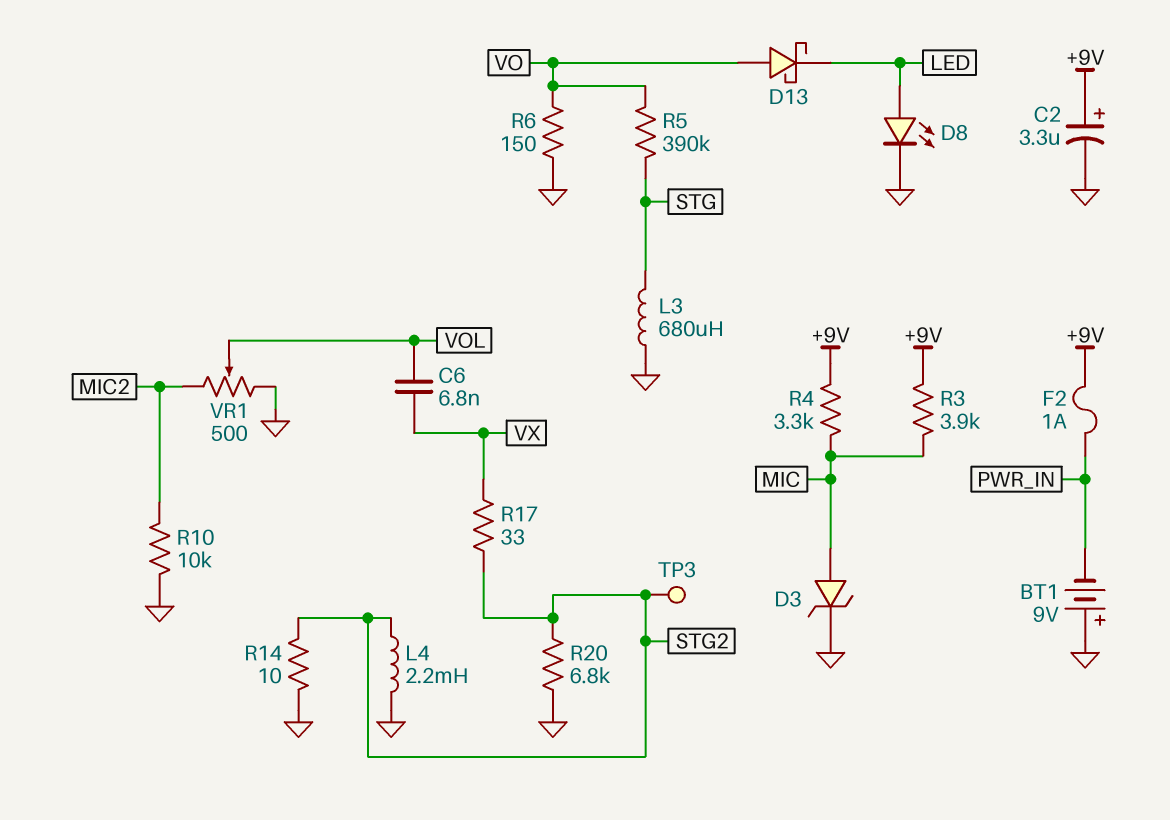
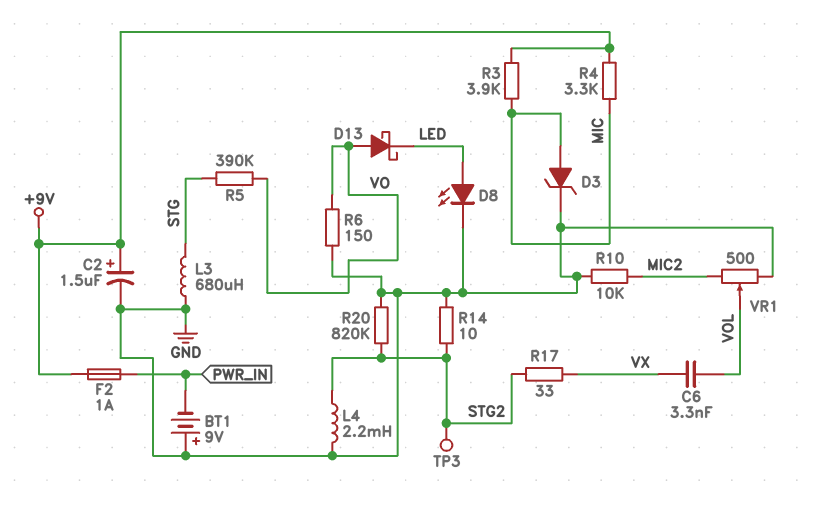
C2: 3.3uF (plus +9V, minus GND) -> 1.5uF (plus +9V, minus GND)
C6: 6.8nF (VOL, VX) -> 3.3nF (VOL, VX)
R20: 6.8k (GND, STG2) -> 820k (GND, STG2)

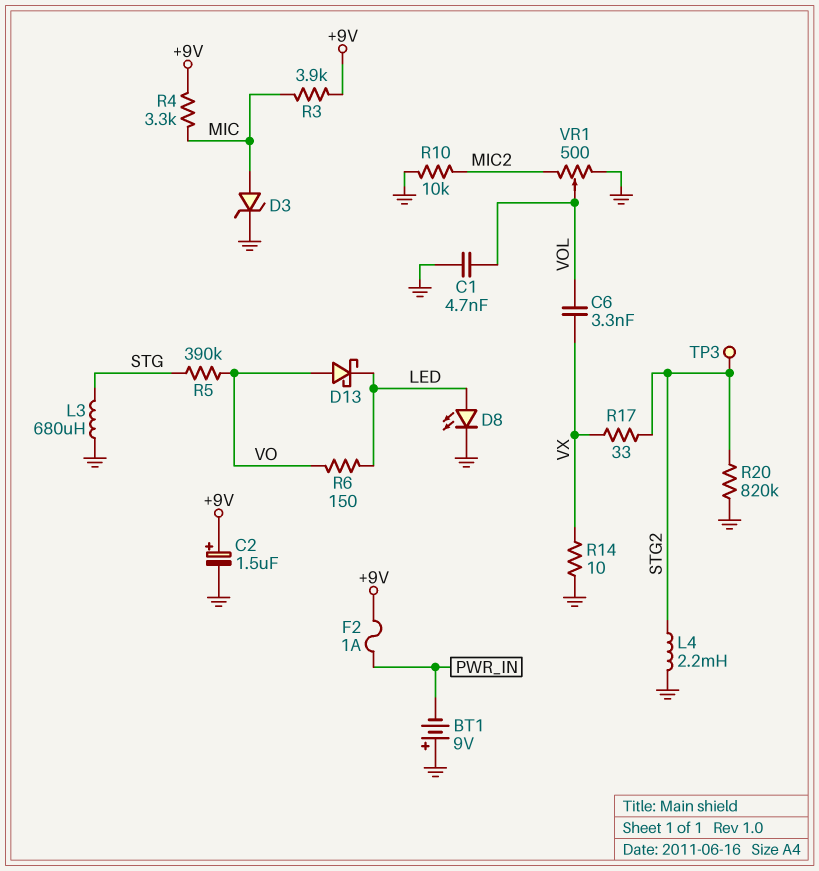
C1: none -> 4.7nF (GND, VOL)
R6: 150 (GND, VO) -> 150 (LED, VO)
R14: 10 (GND, STG2) -> 10 (GND, VX)

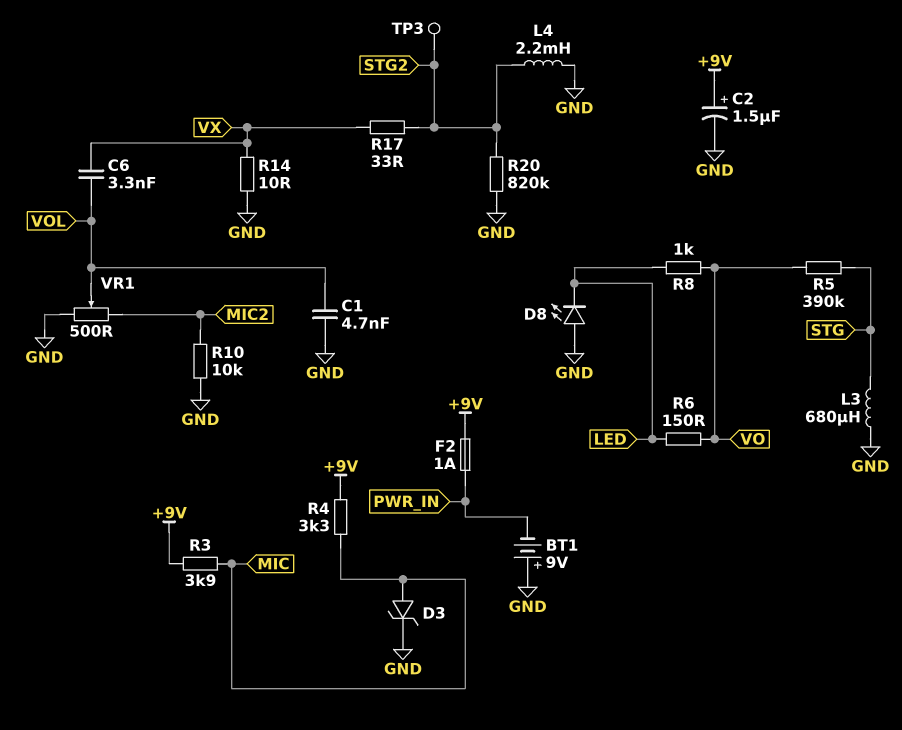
D8: LED (A LED, K GND) -> LED (A GND, K LED)
D13: schottky (A VO, K LED) -> none
R8: none -> 1k (LED, VO)

